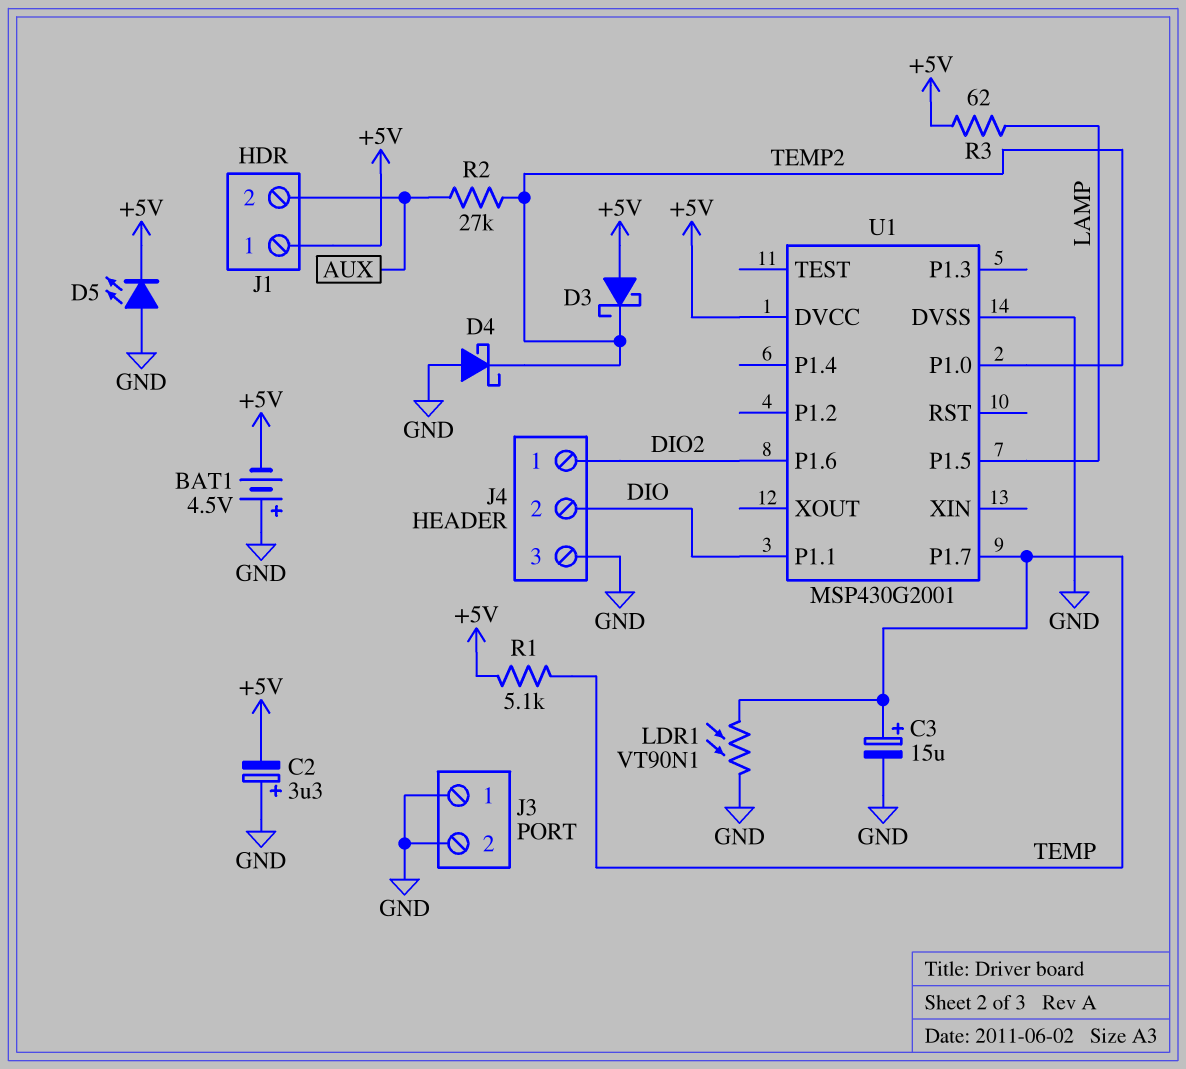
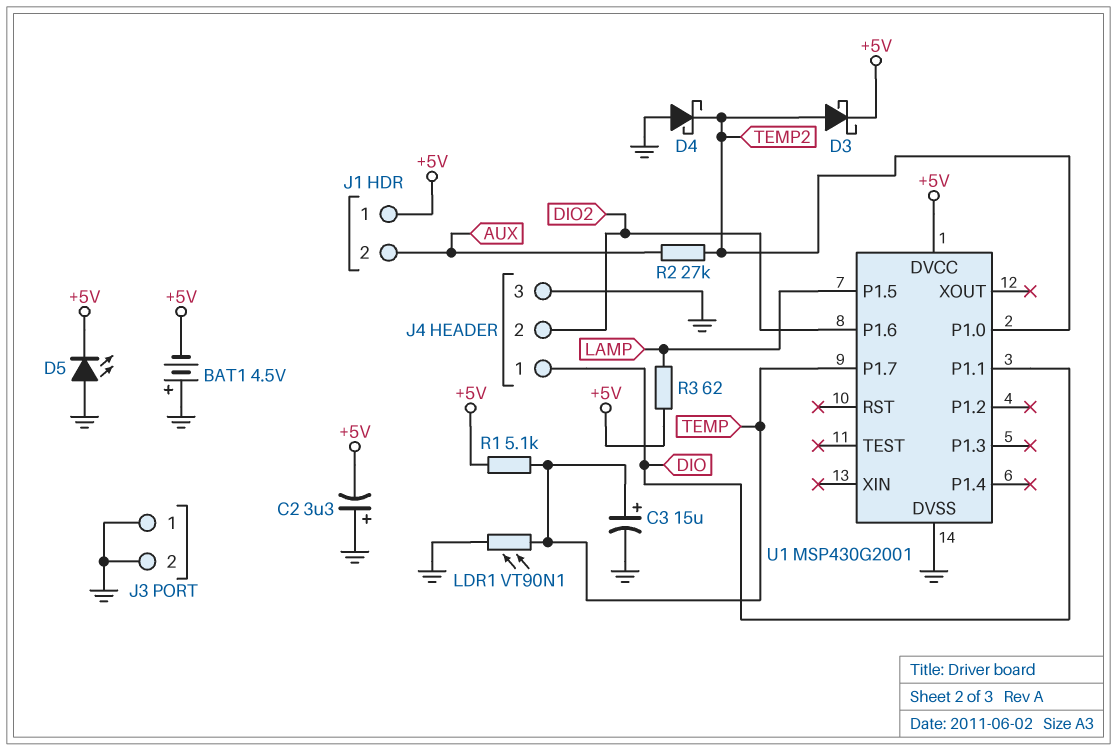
D3: schottky (A +5V, K TEMP2) -> schottky (A TEMP2, K +5V)
J4 pin 1: DIO2 -> DIO
J4 pin 2: DIO -> DIO2

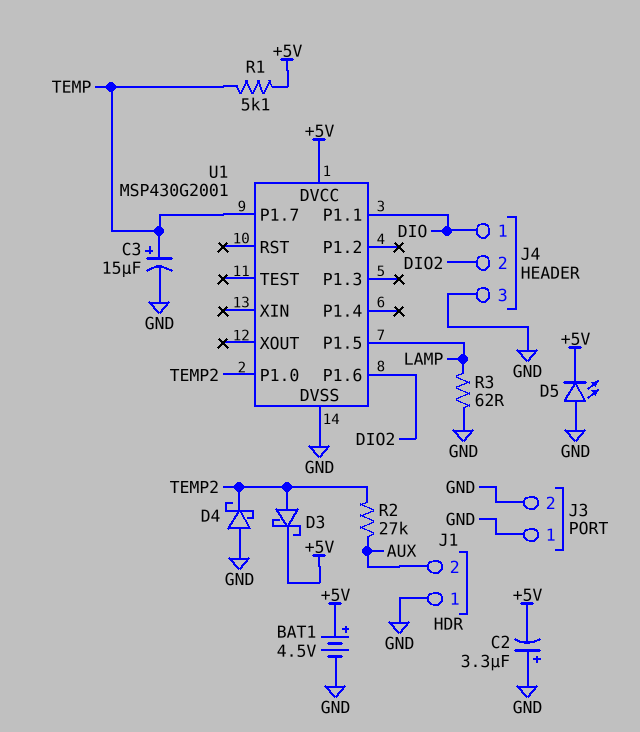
BAT1: 4.5V (plus GND, minus +5V) -> 4.5V (plus +5V, minus GND)
J1 pin 1: +5V -> GND
LDR1: VT90N1 (GND, TEMP) -> none
R3: 62 (+5V, LAMP) -> 62 (GND, LAMP)

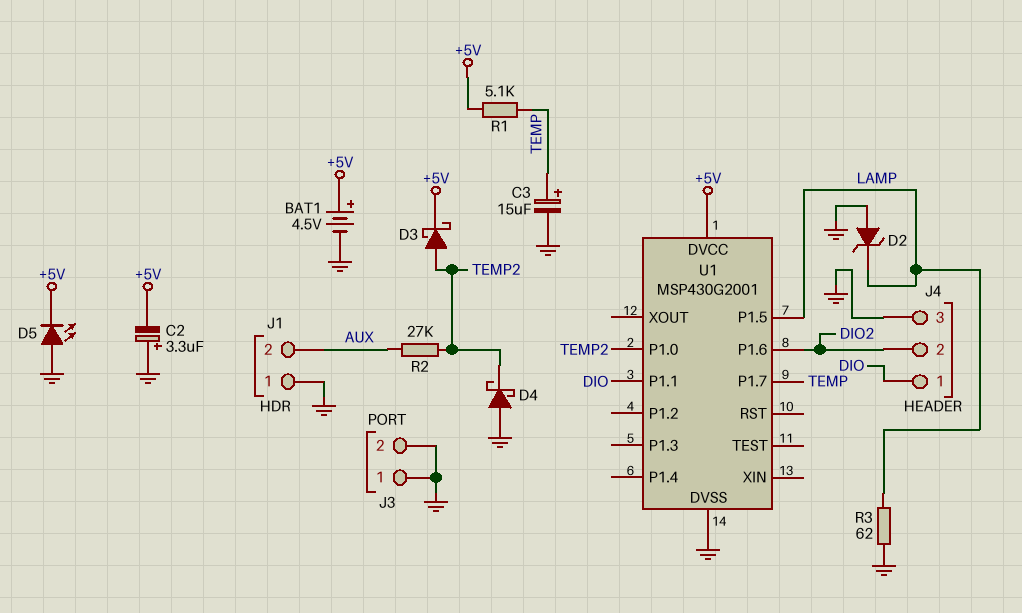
D2: none -> zener (A GND, K LAMP)

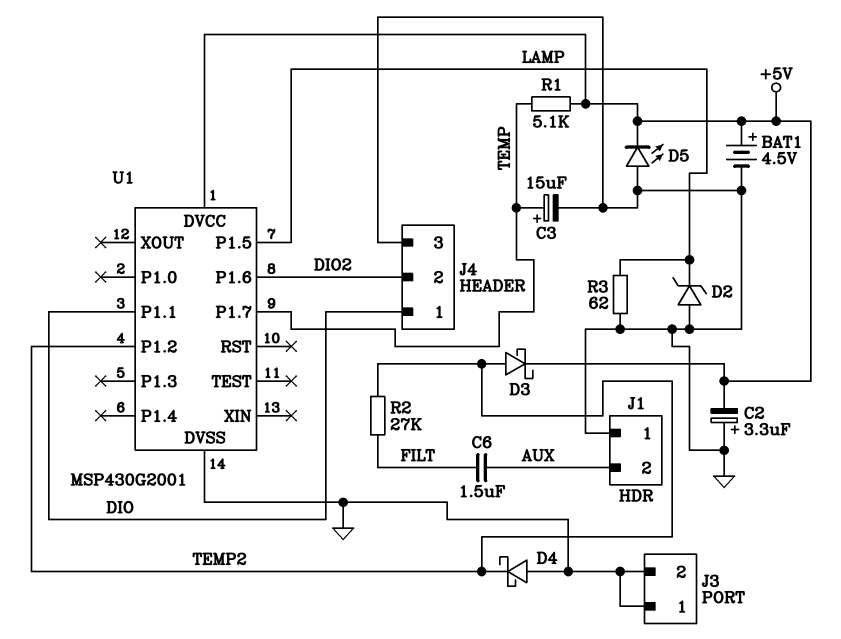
C6: none -> 1.5uF (AUX, FILT)
R2: 27k (AUX, TEMP2) -> 27k (FILT, TEMP2)
U1 pin P1.0: TEMP2 -> none
U1 pin P1.2: none -> TEMP2

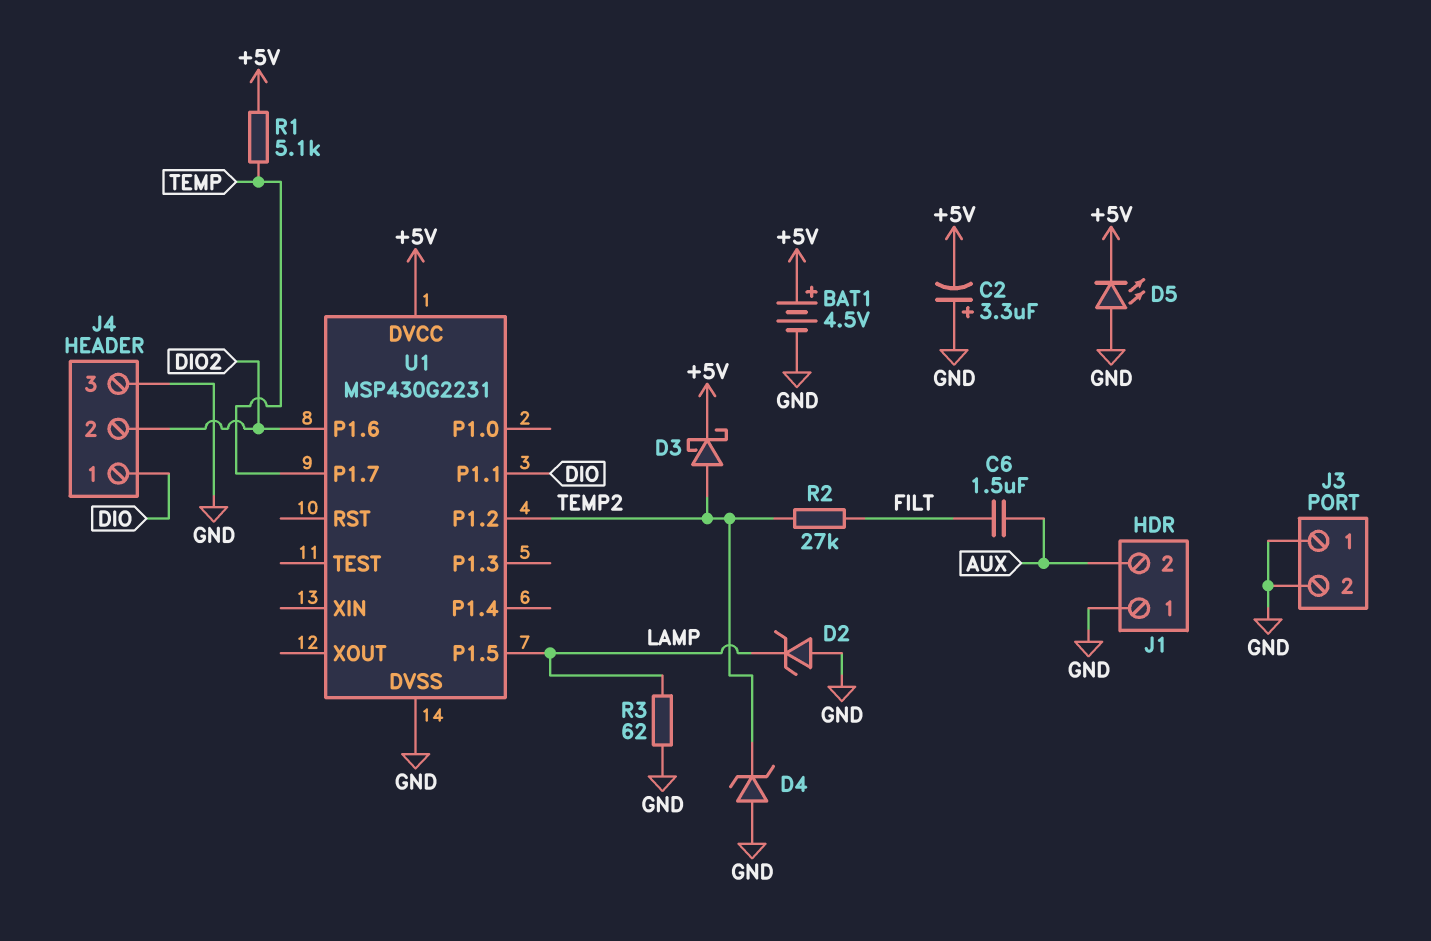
C3: 15uF (plus TEMP, minus GND) -> none
D4: schottky (A GND, K TEMP2) -> zener (A GND, K TEMP2)
U1: MSP430G2001 -> MSP430G2231

